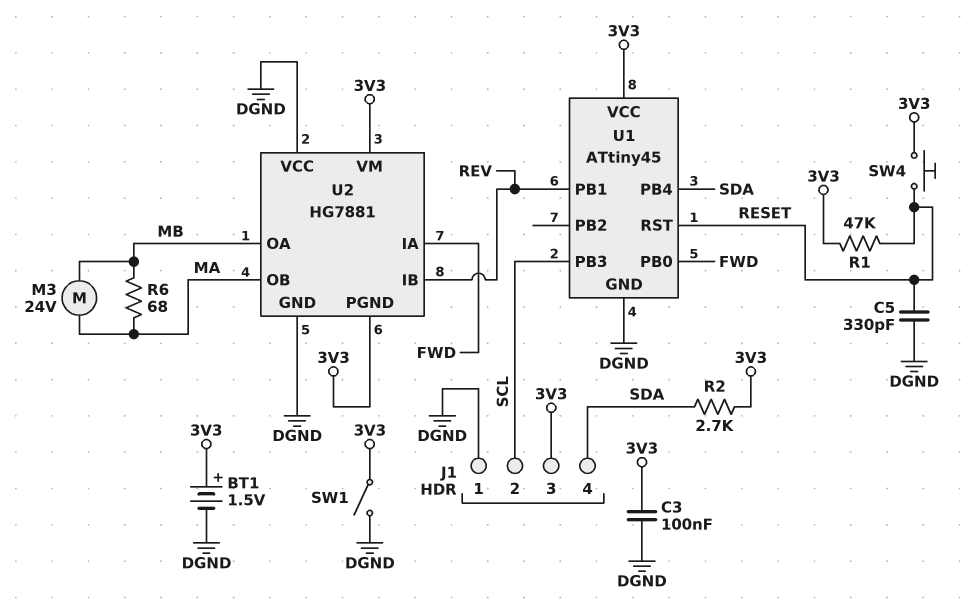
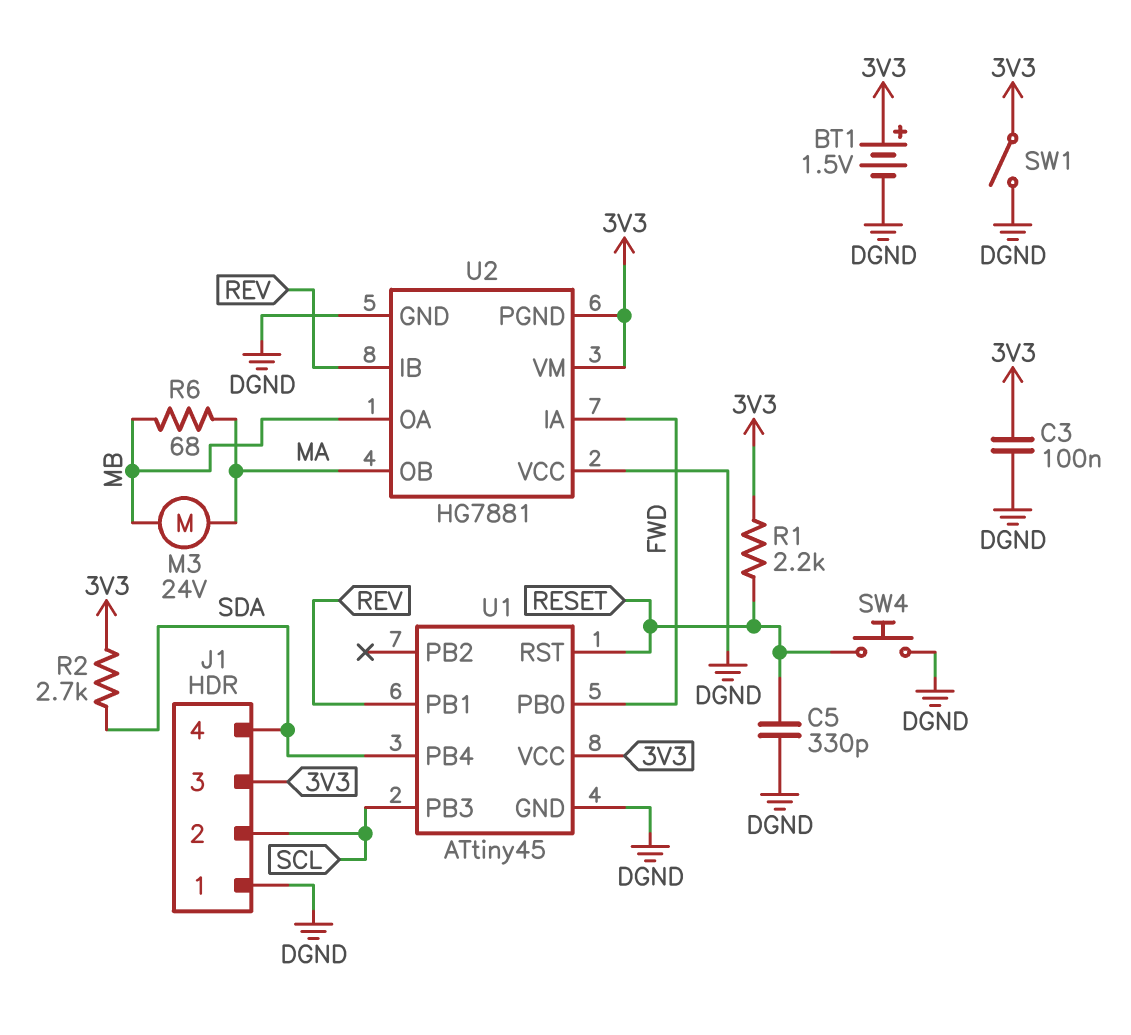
R1: 47k (3V3, RESET) -> 2.2k (3V3, RESET)
SW4: button (3V3, RESET) -> button (DGND, RESET)

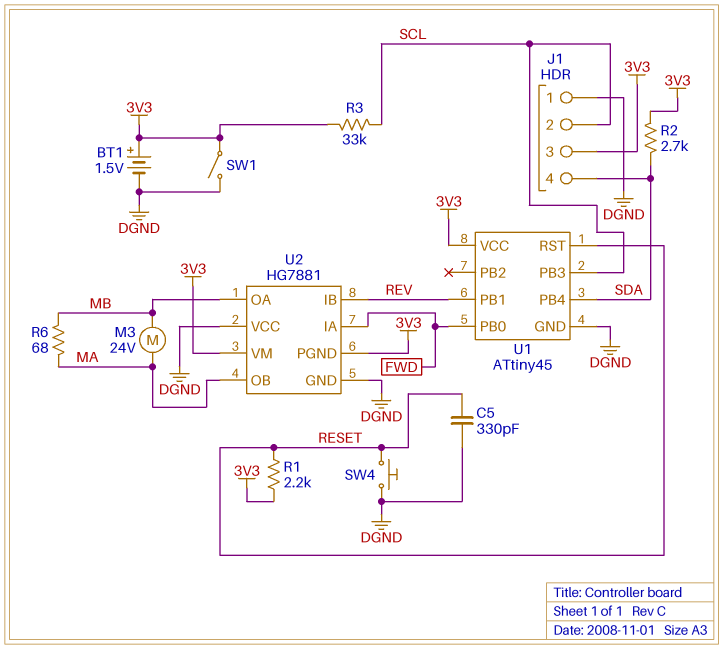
C3: 100nF (3V3, DGND) -> none
R3: none -> 33k (3V3, SCL)

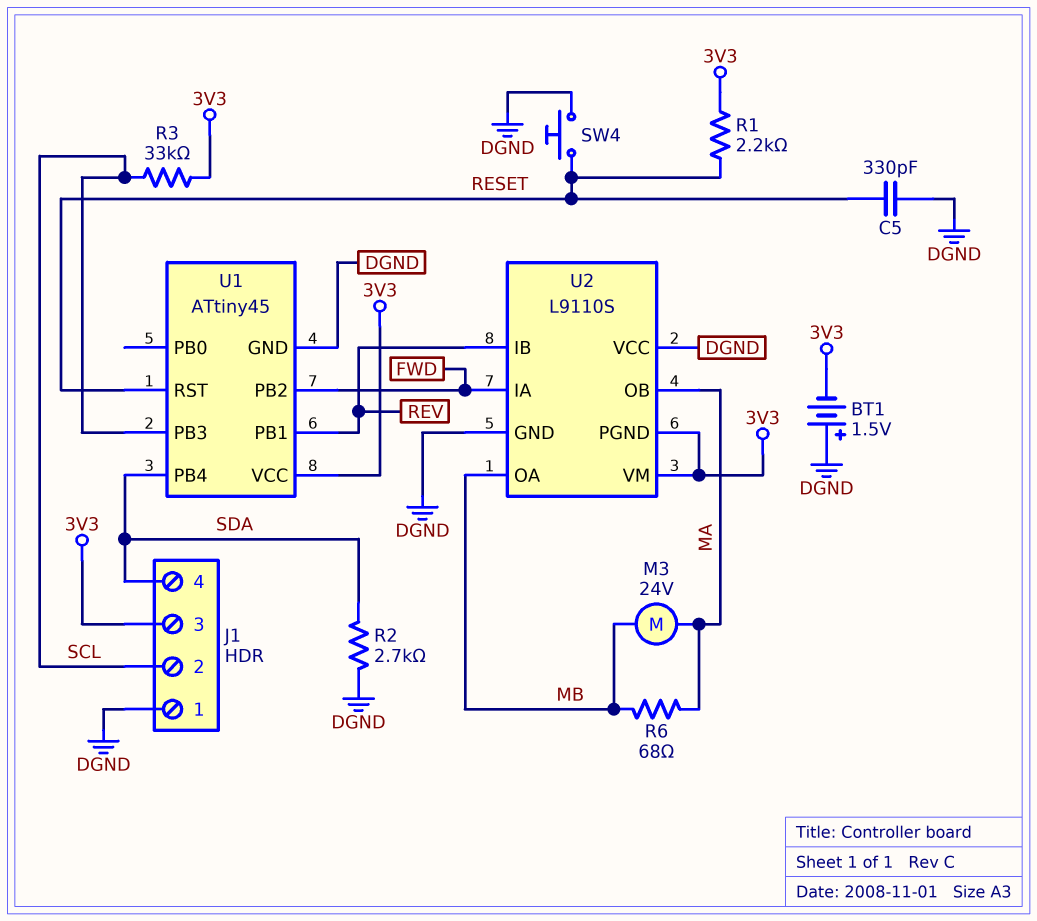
BT1: 1.5V (plus 3V3, minus DGND) -> 1.5V (plus DGND, minus 3V3)
R2: 2.7k (3V3, SDA) -> 2.7k (DGND, SDA)
SW1: switch (3V3, DGND) -> none
U1 pin PB0: FWD -> none
U1 pin PB2: none -> FWD
U2: HG7881 -> L9110S

